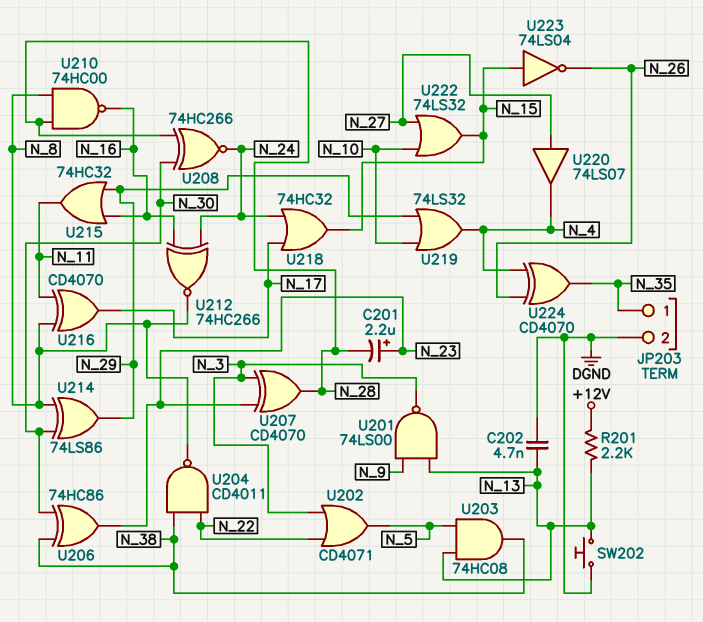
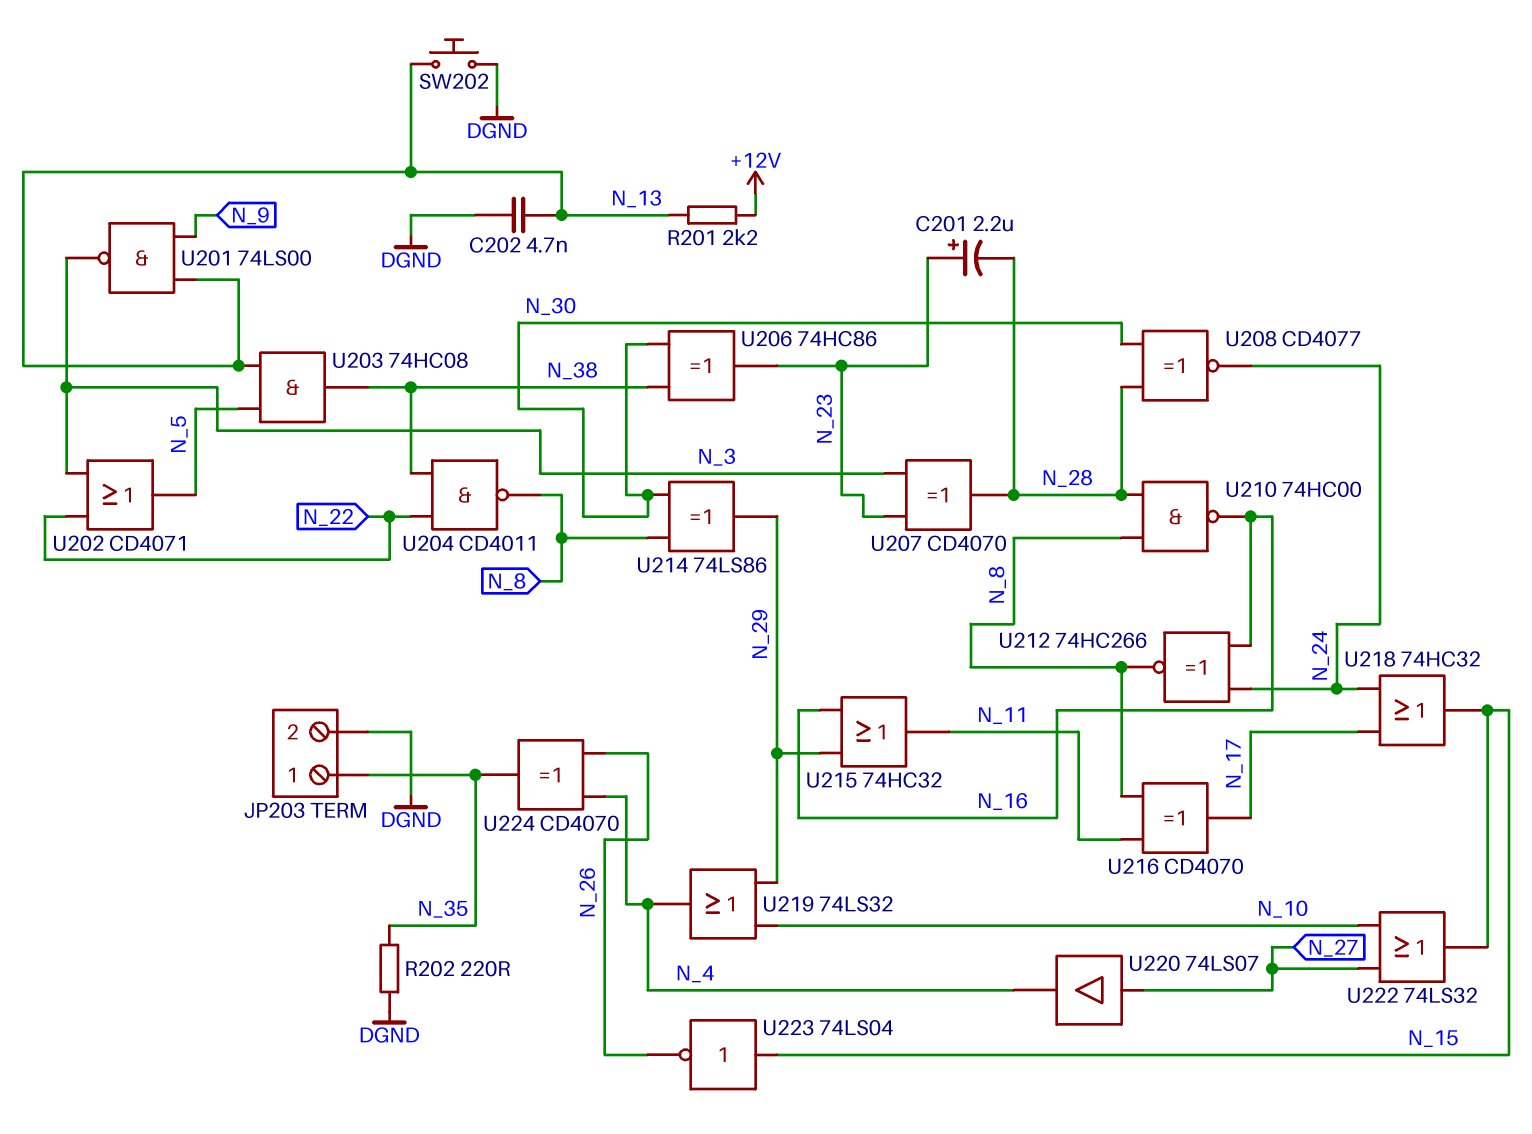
R202: none -> 220 (DGND, N_35)
U208: XNOR 74HC266 (in N_28, in N_30, out N_24) -> XNOR CD4077 (in N_28, in N_30, out N_24)

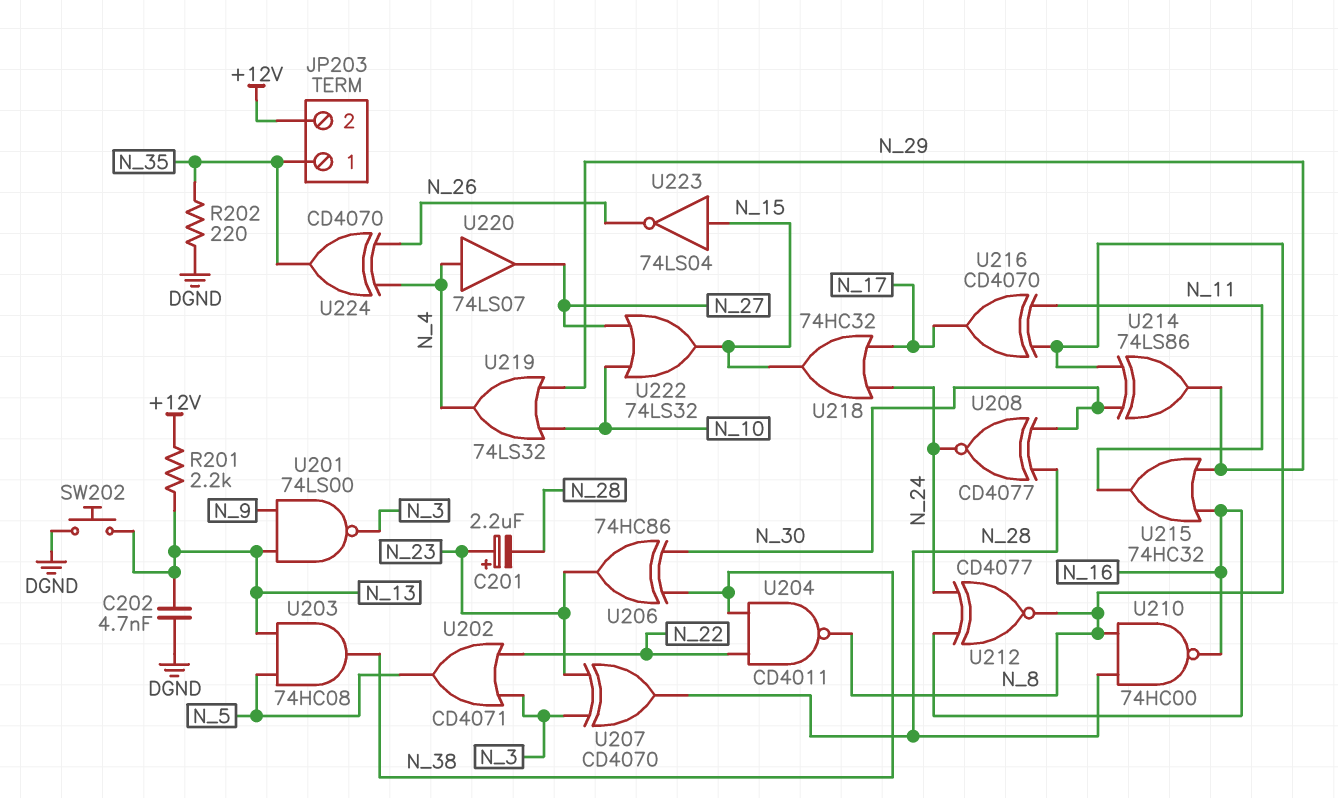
JP203 pin 2: DGND -> +12V
U212: XNOR 74HC266 (in N_16, in N_24, out N_8) -> XNOR CD4077 (in N_16, in N_24, out N_8)
U220: buffer 74LS07 (in N_27, out N_4) -> buffer 74LS07 (in N_4, out N_27)

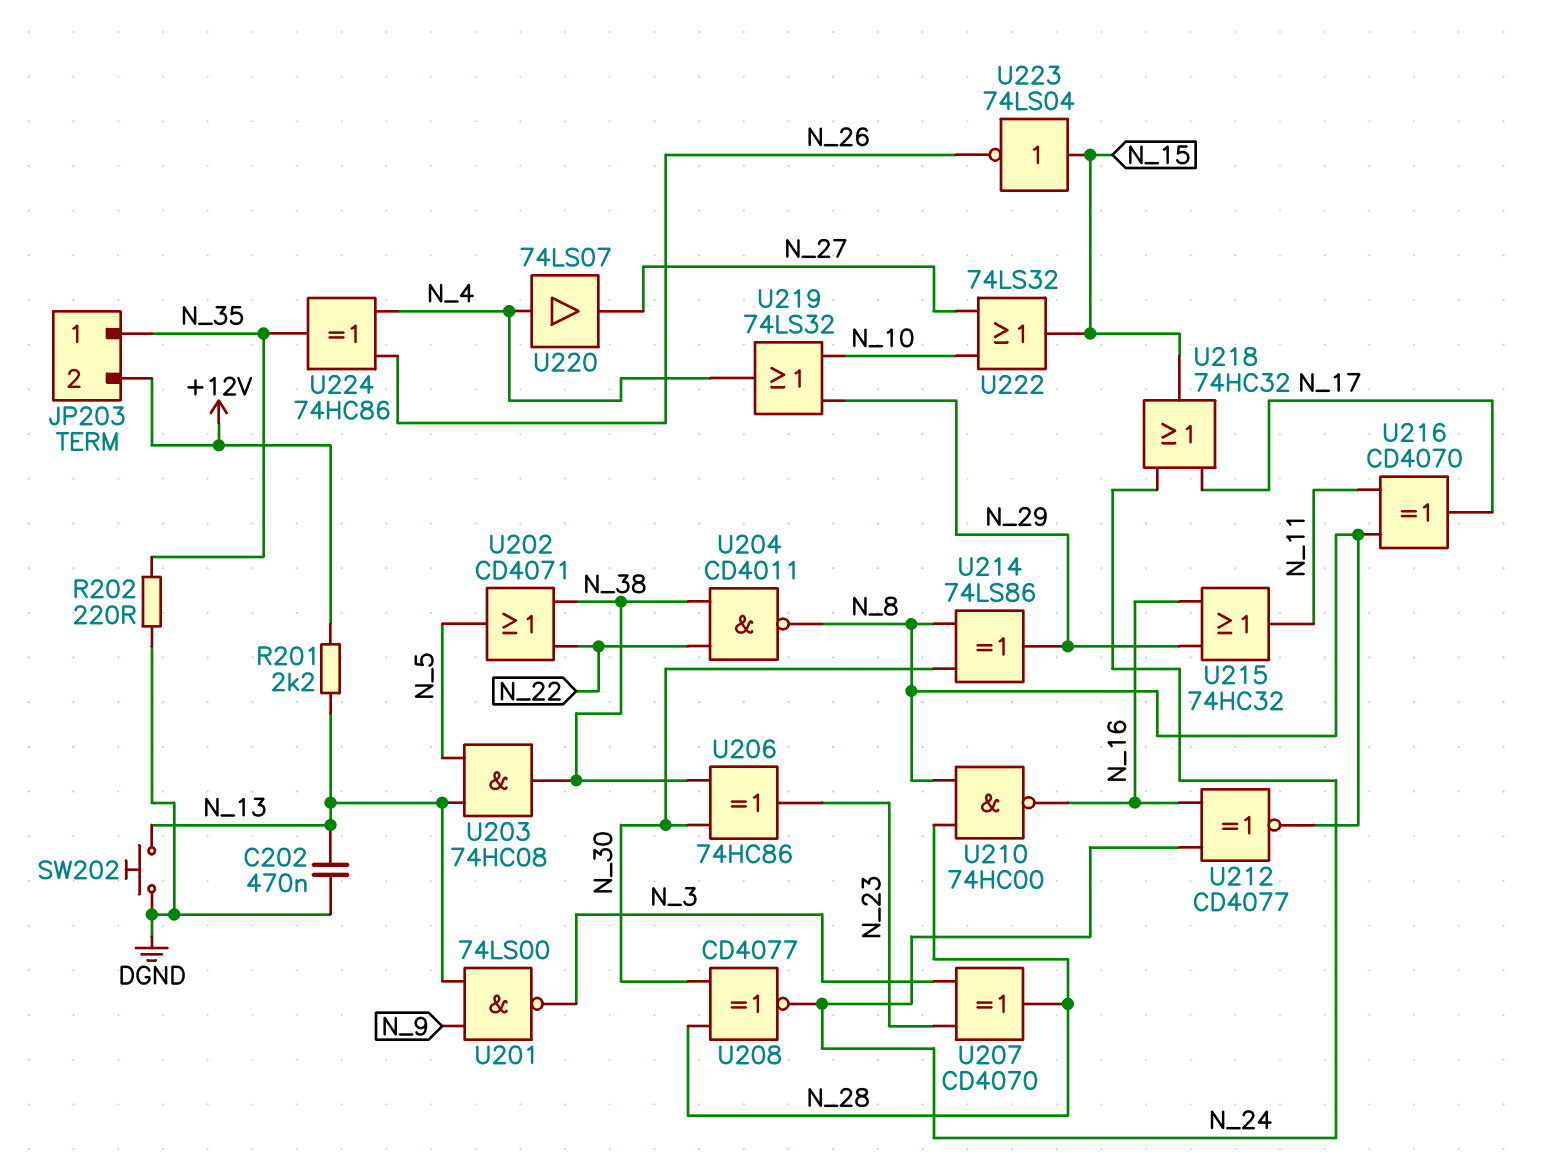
C201: 2.2uF (plus N_23, minus N_28) -> none
C202: 4.7nF (DGND, N_13) -> 470nF (DGND, N_13)
U202: OR CD4071 (in N_3, in N_22, out N_5) -> OR CD4071 (in N_22, in N_38, out N_5)
U224: XOR CD4070 (in N_4, in N_26, out N_35) -> XOR 74HC86 (in N_4, in N_26, out N_35)

